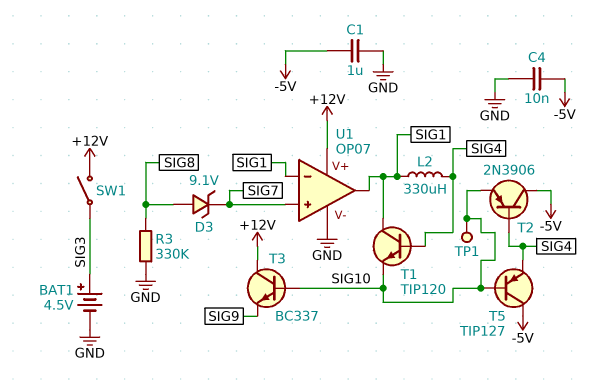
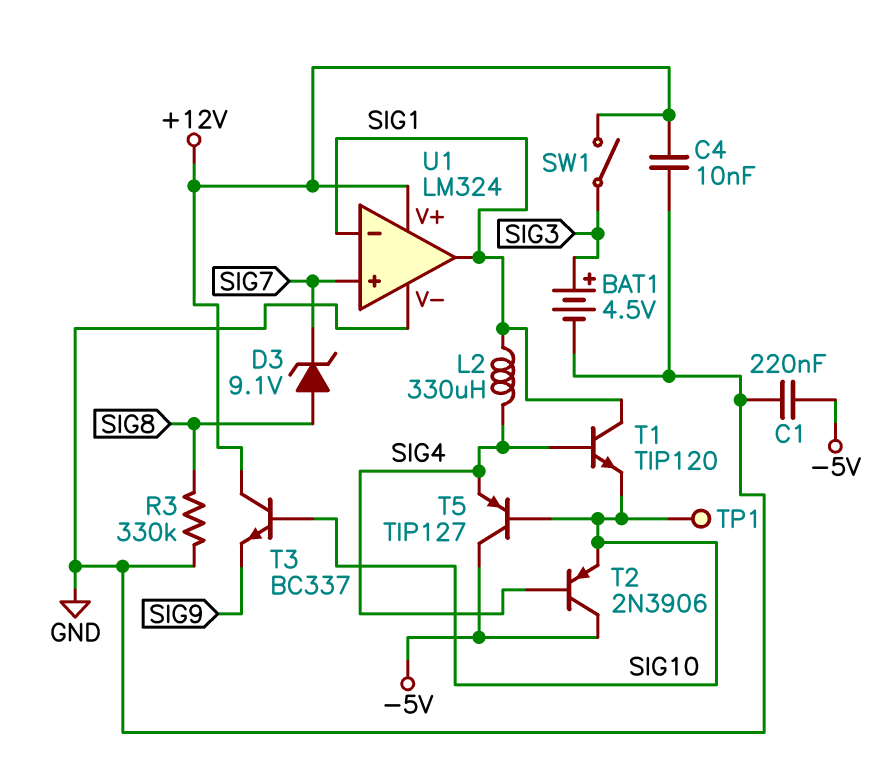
C1: 1uF (-5V, GND) -> 220nF (-5V, GND)
C4: 10nF (-5V, GND) -> 10nF (+12V, GND)
U1: OP07 -> LM324

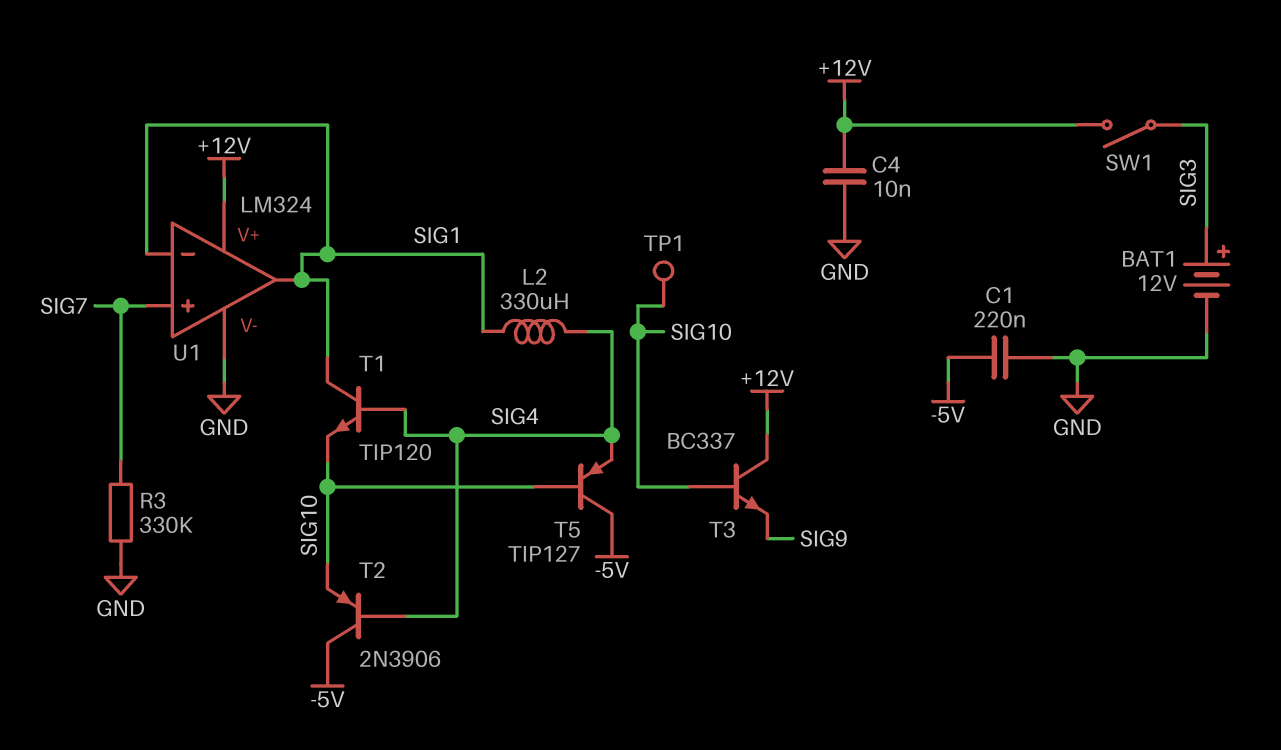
BAT1: 4.5V (plus SIG3, minus GND) -> 12V (plus SIG3, minus GND)
D3: zener 9.1V (A SIG8, K SIG7) -> none
R3: 330k (GND, SIG8) -> 330k (GND, SIG7)

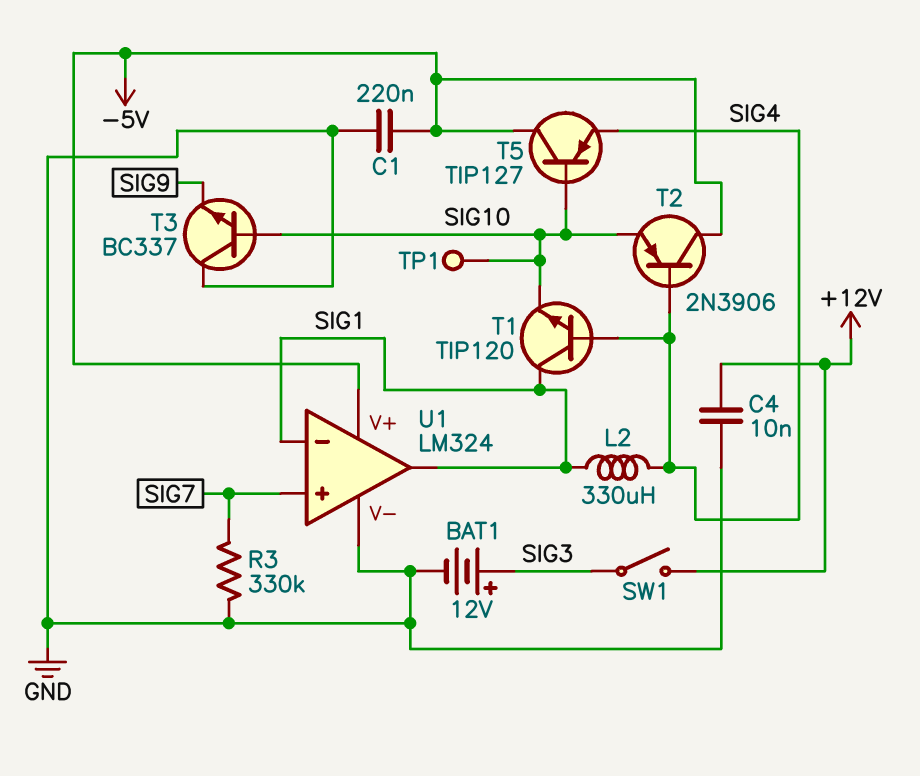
T3: NPN BC337 (B SIG10, C +12V, E SIG9) -> NPN BC337 (B SIG10, C GND, E SIG9)
U1 pin V+: +12V -> -5V

